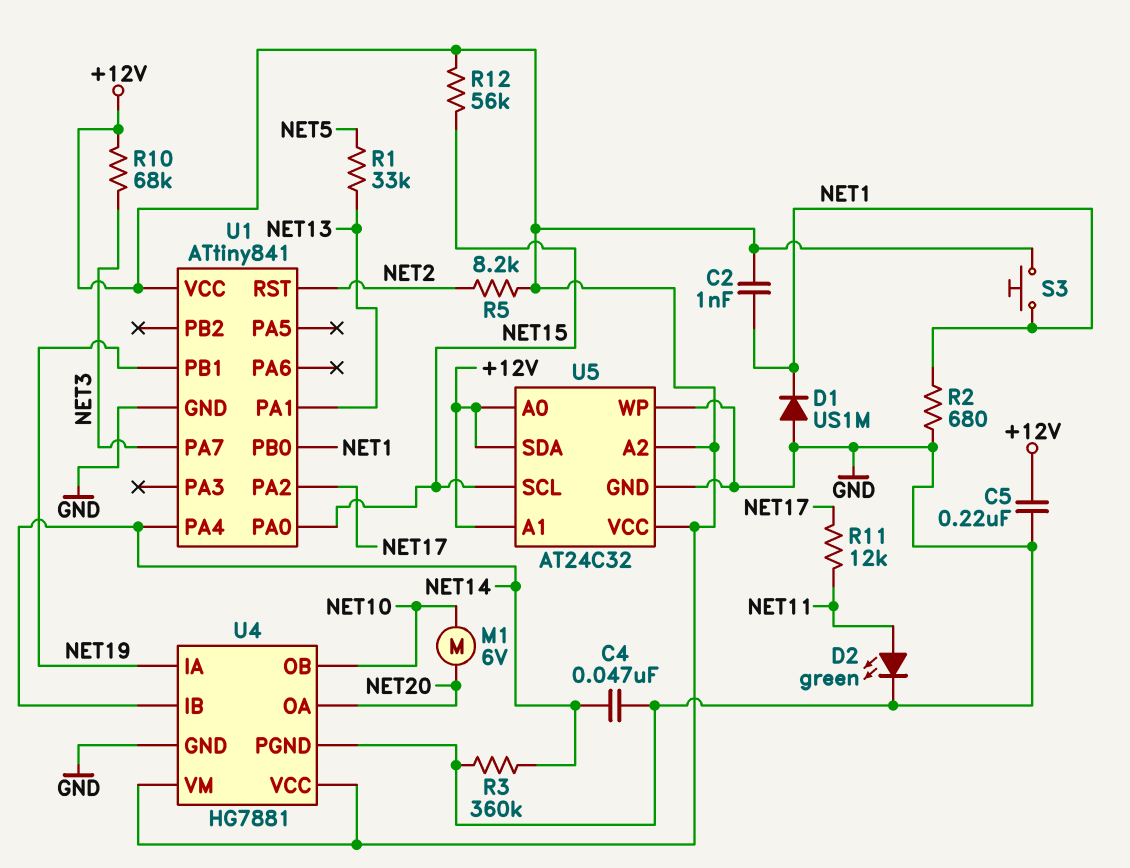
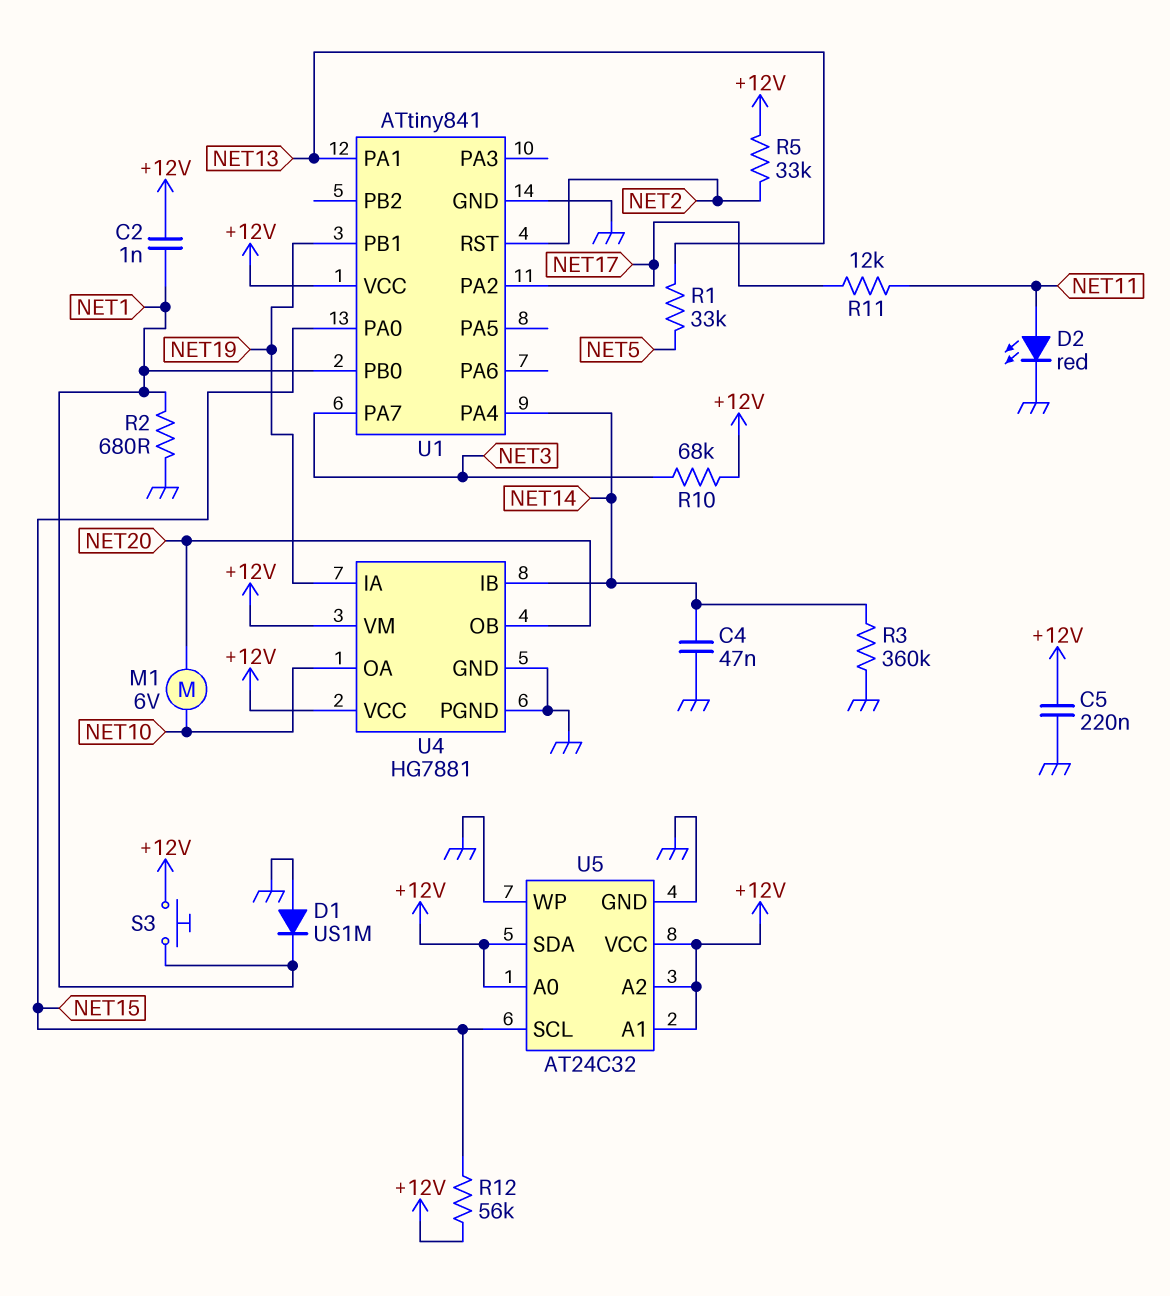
D2: LED green (A NET11, K GND) -> LED red (A NET11, K GND)
R5: 8.2k (+12V, NET2) -> 33k (+12V, NET2)
U4 pin OA: NET20 -> NET10
U4 pin OB: NET10 -> NET20

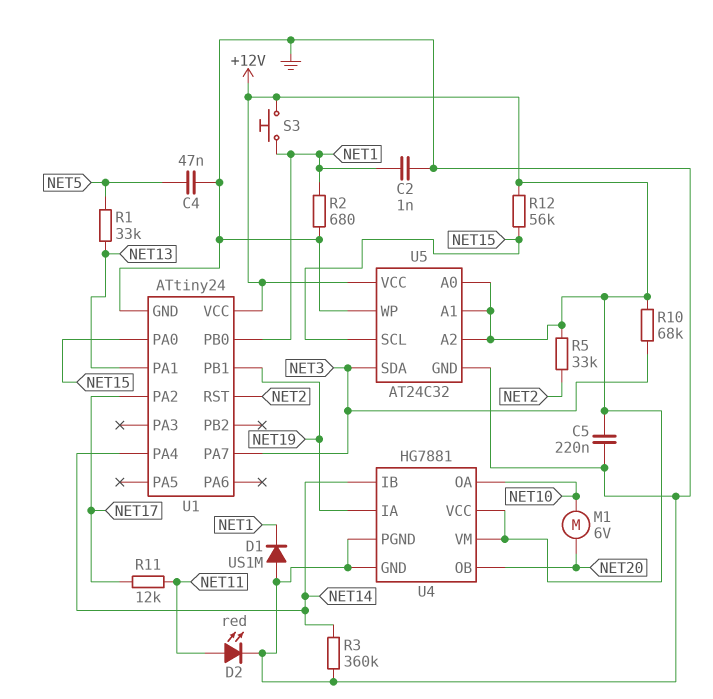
C2: 1nF (+12V, NET1) -> 1nF (GND, NET1)
C4: 47nF (GND, NET14) -> 47nF (GND, NET5)
U1: ATtiny841 -> ATtiny24
U5 pin SDA: +12V -> NET3

